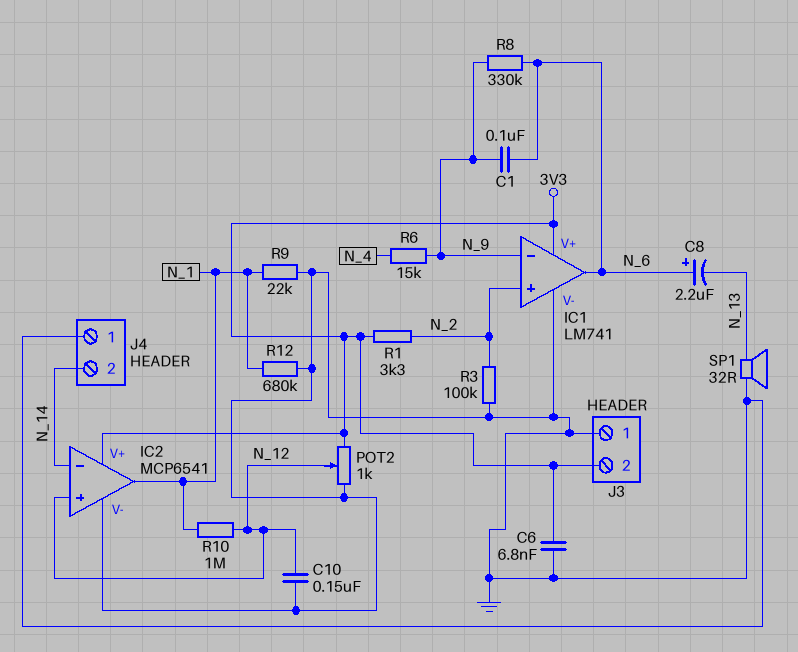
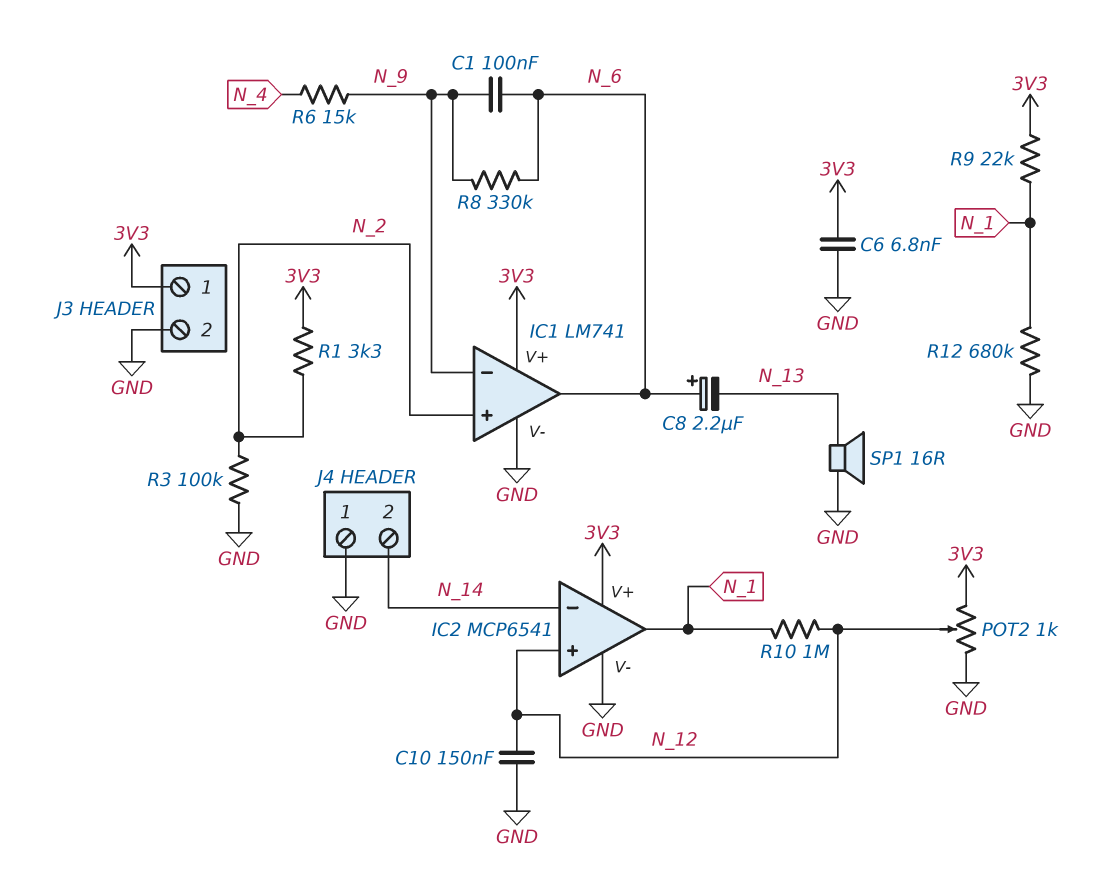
J3 pin 1: GND -> 3V3
J3 pin 2: 3V3 -> GND
R9: 22k (GND, N_1) -> 22k (3V3, N_1)
SP1: speaker 32R (GND, N_13) -> speaker 16R (GND, N_13)

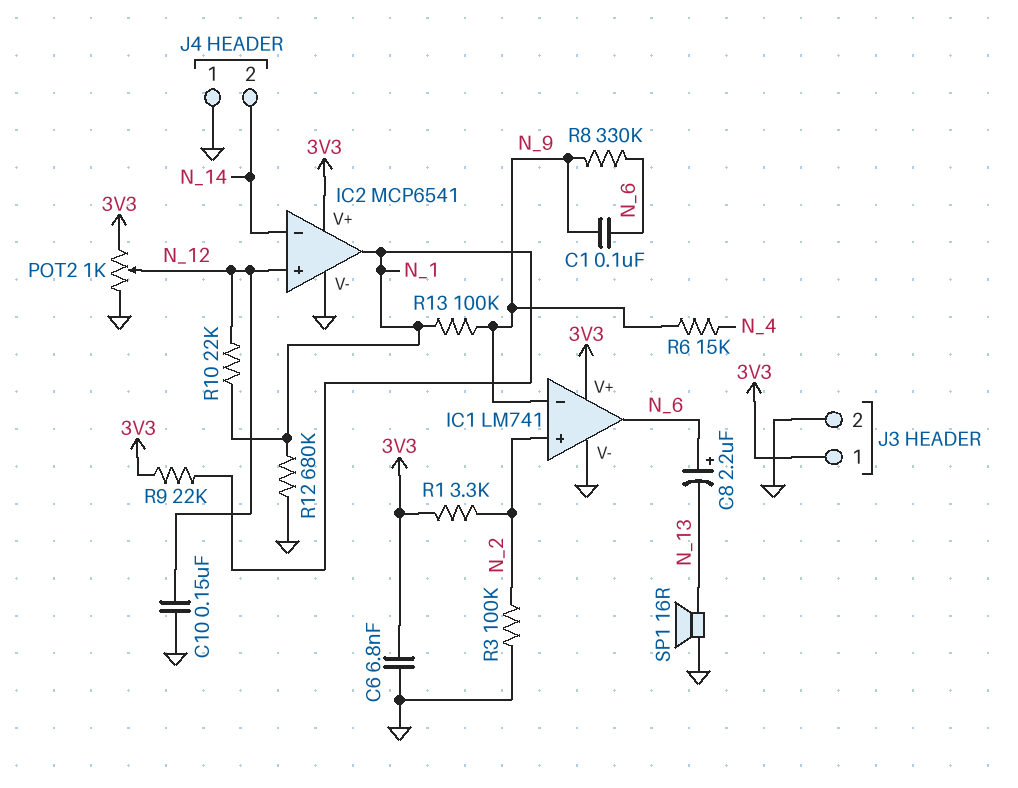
R10: 1M (N_1, N_12) -> 22k (N_1, N_12)
R13: none -> 100k (N_1, N_9)

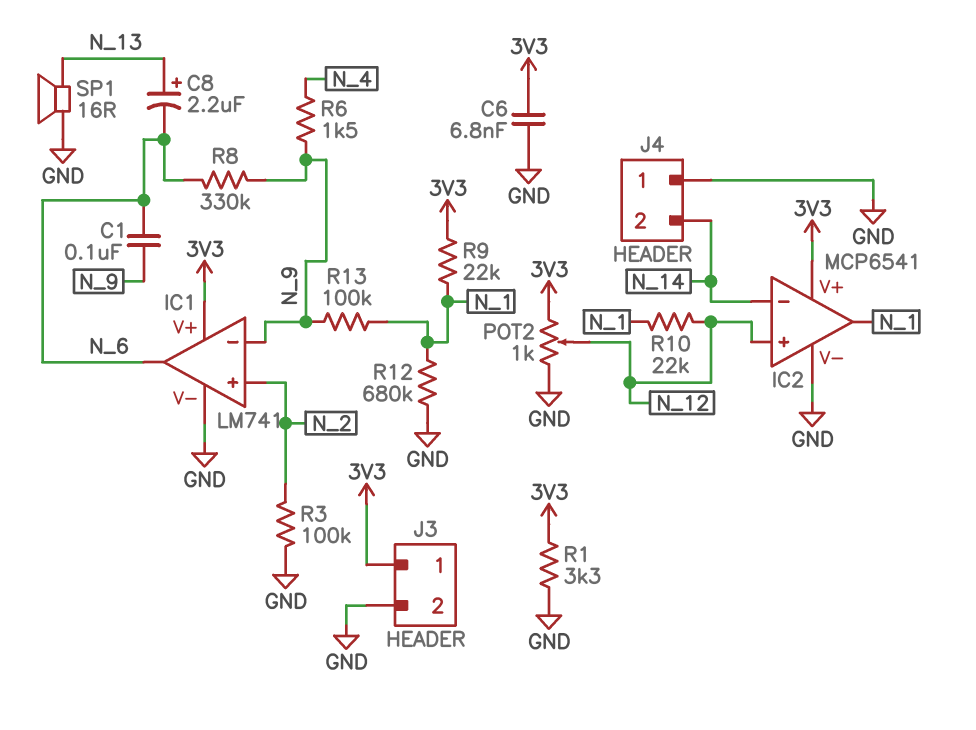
C8: 2.2uF (plus N_6, minus N_13) -> 2.2uF (plus N_13, minus N_6)
C10: 150nF (GND, N_12) -> none
R1: 3.3k (3V3, N_2) -> 3.3k (3V3, GND)
R6: 15k (N_4, N_9) -> 1.5k (N_4, N_9)

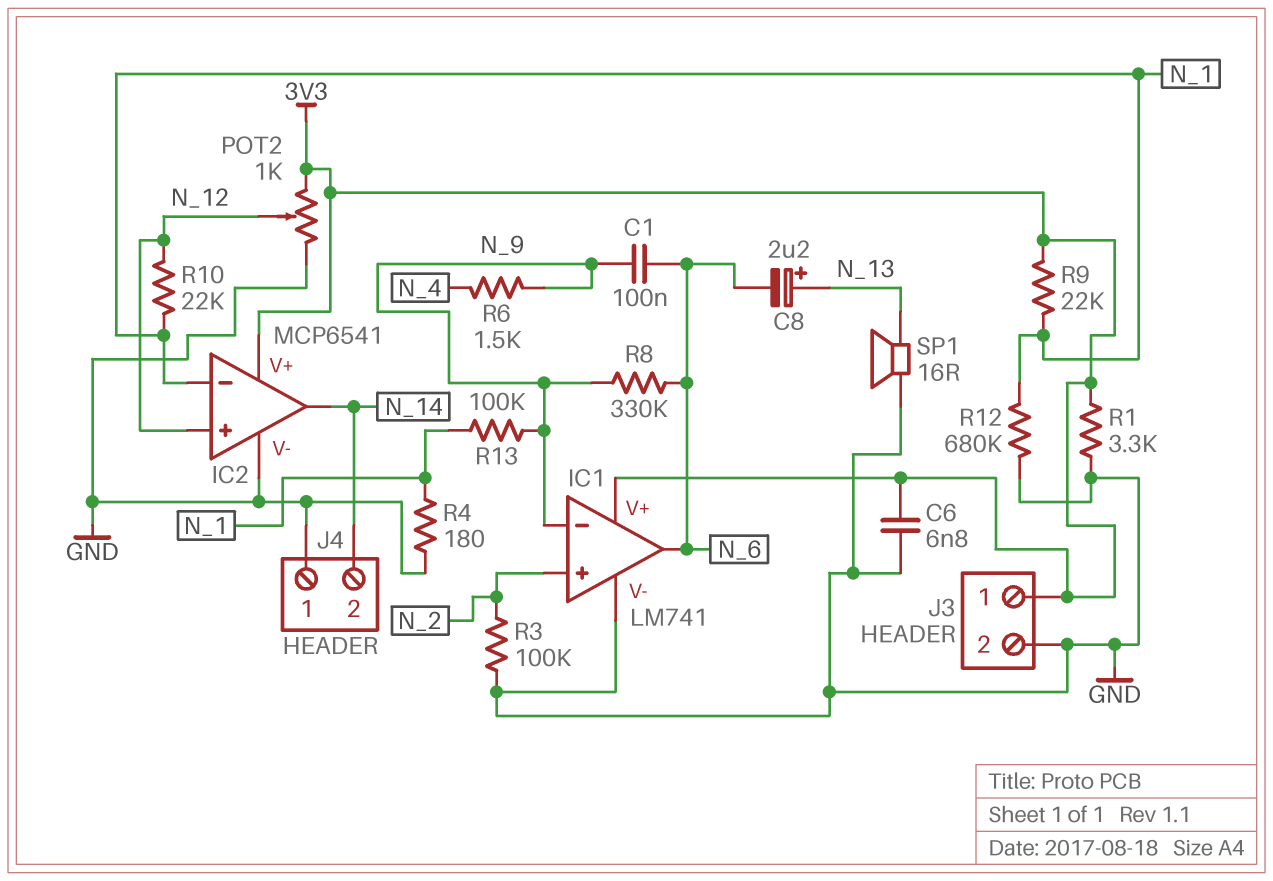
IC2 pin in-: N_14 -> N_1
IC2 pin out: N_1 -> N_14
R4: none -> 180 (GND, N_1)

